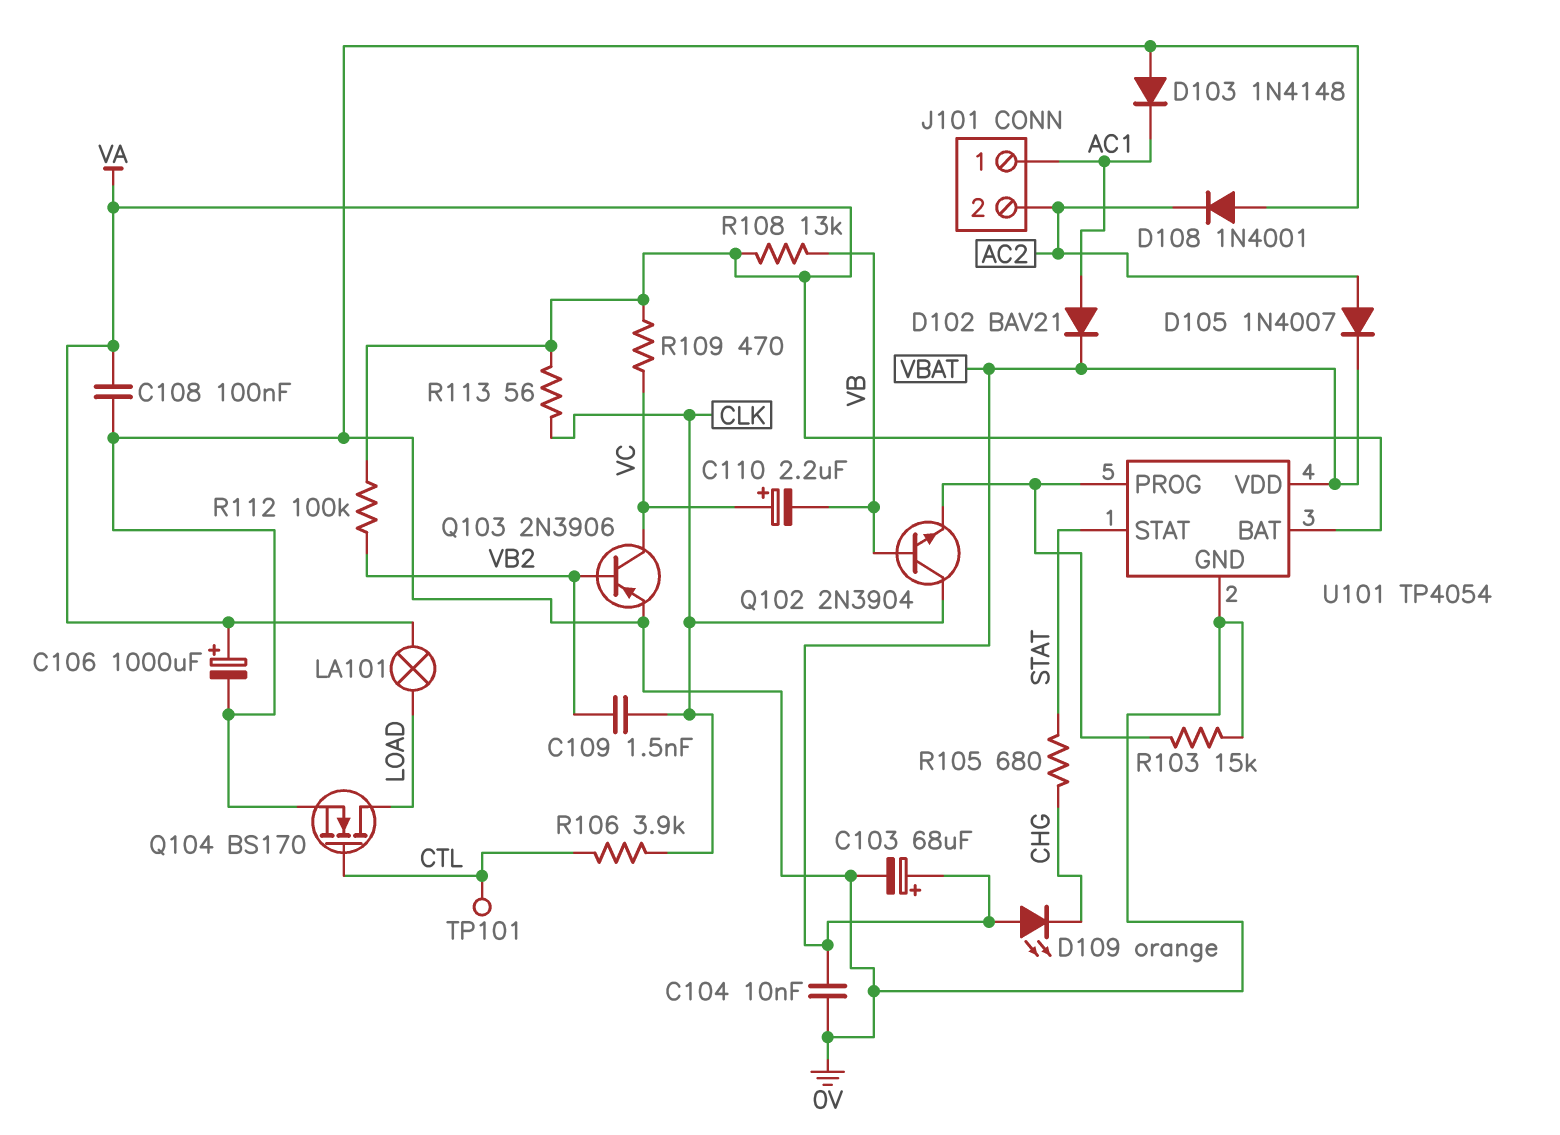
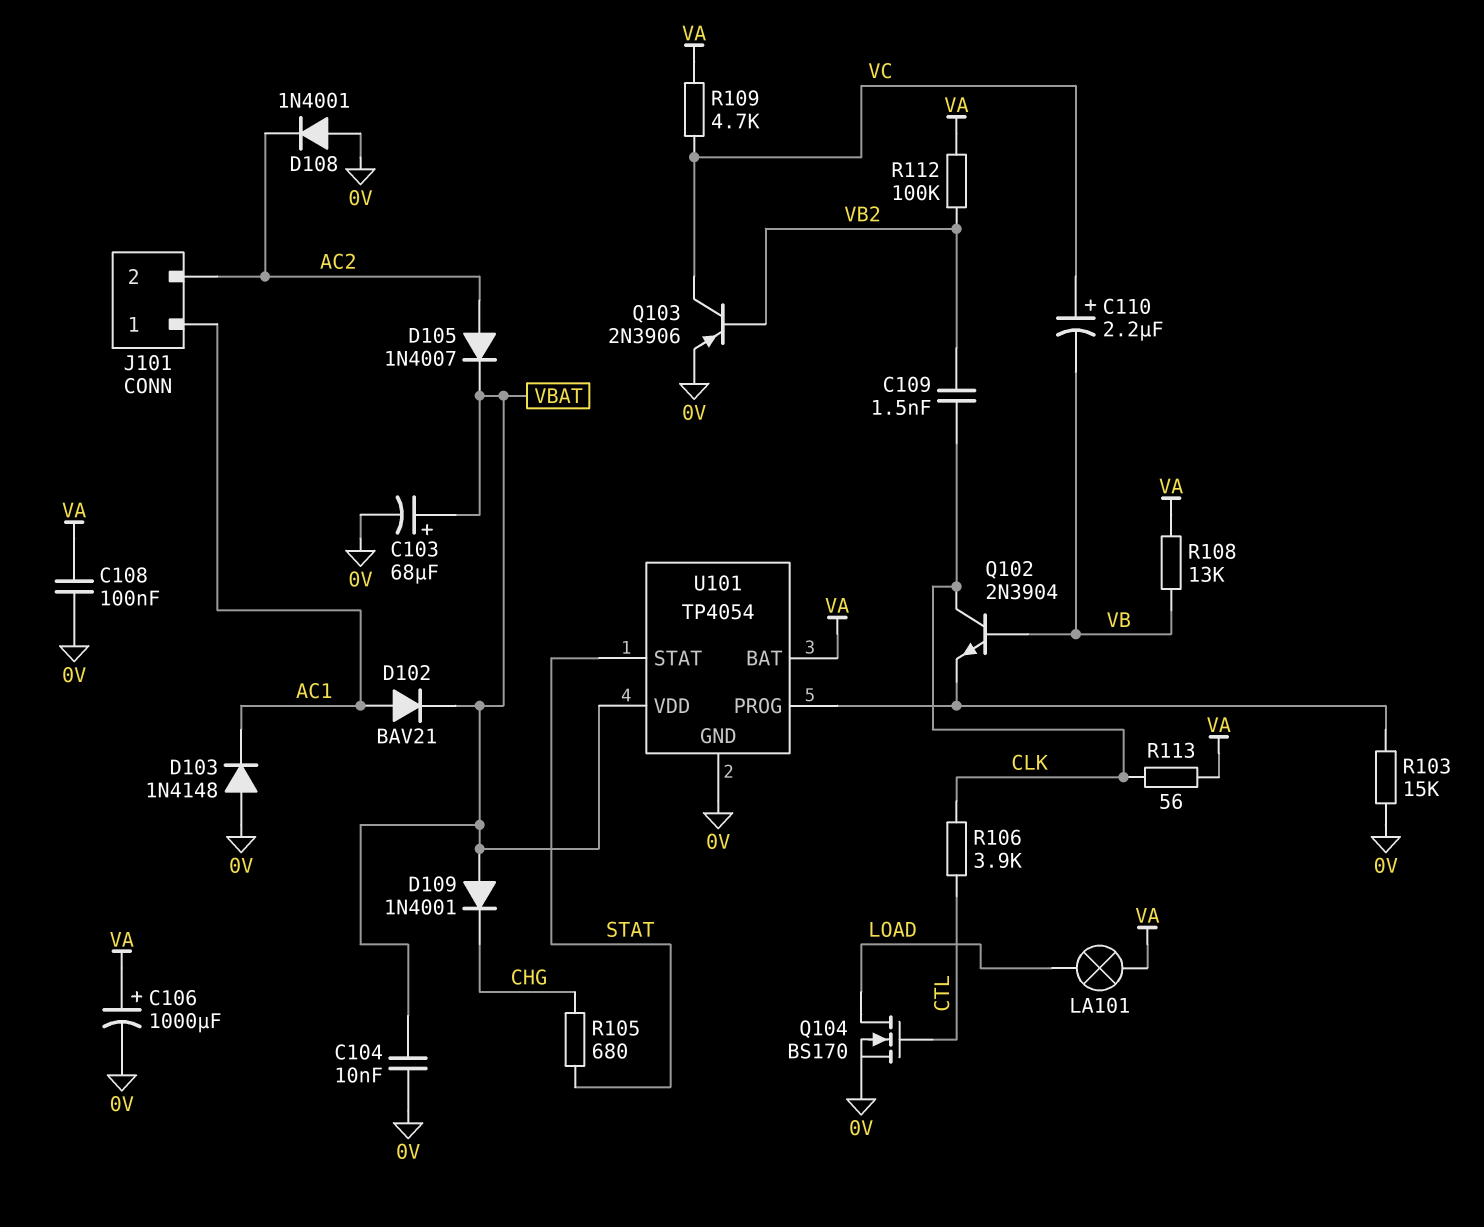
D109: LED orange (A VBAT, K CHG) -> diode 1N4001 (A VBAT, K CHG)
R109: 470 (VA, VC) -> 4.7k (VA, VC)
TP101: test point (CTL) -> none

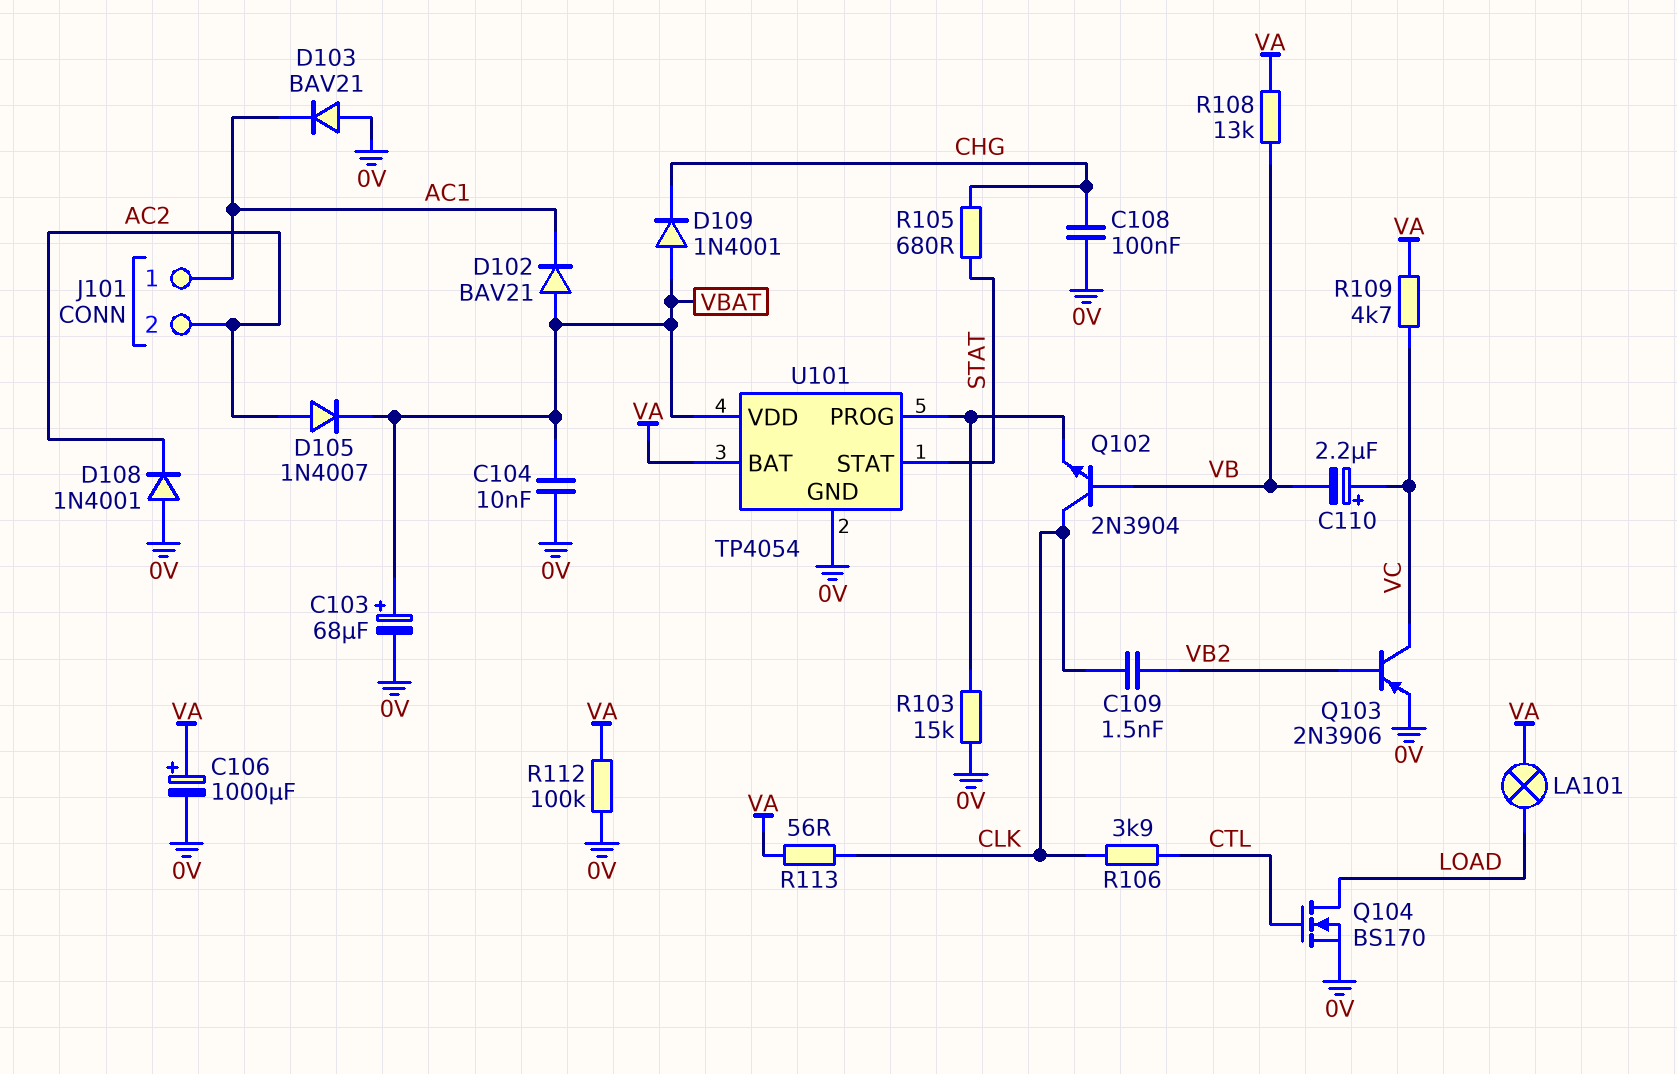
C108: 100nF (0V, VA) -> 100nF (0V, CHG)
D102: diode BAV21 (A AC1, K VBAT) -> diode BAV21 (A VBAT, K AC1)
D103: diode 1N4148 (A 0V, K AC1) -> diode BAV21 (A 0V, K AC1)
R112: 100k (VA, VB2) -> 100k (0V, VA)

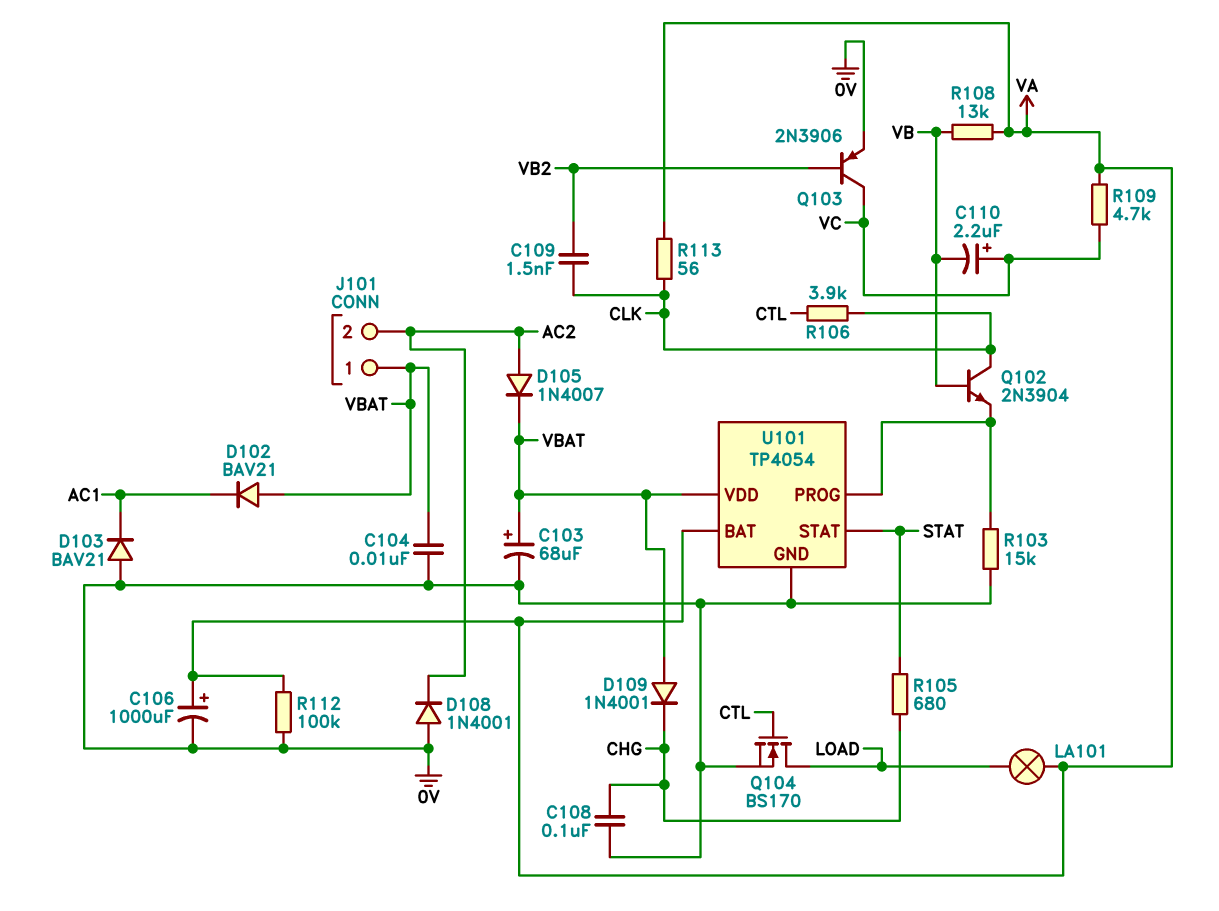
J101 pin 1: AC1 -> VBAT

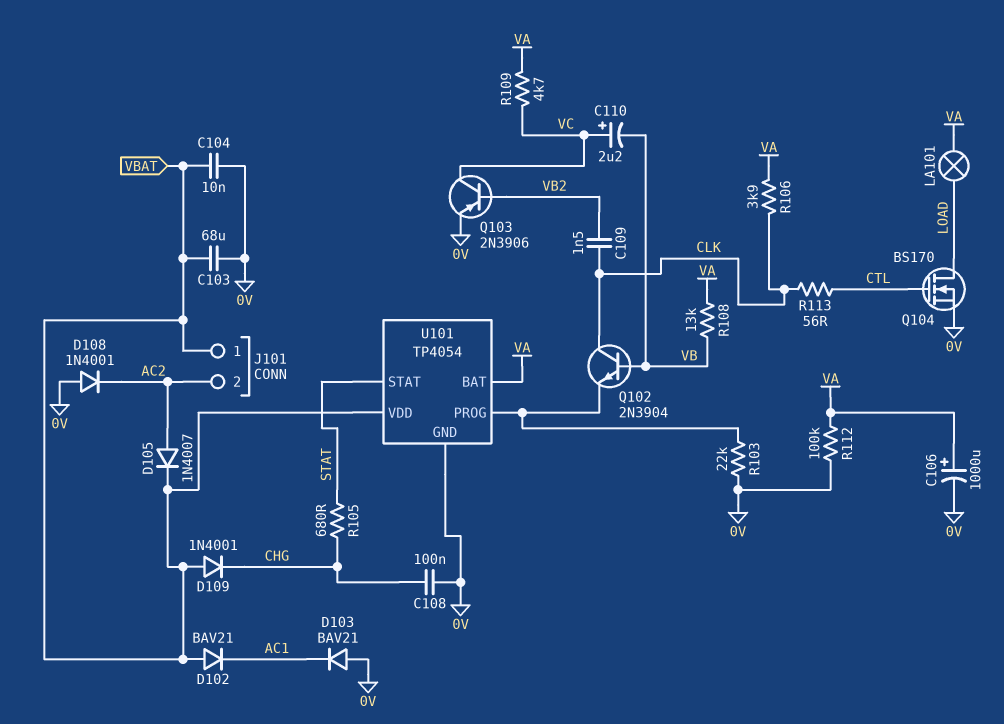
C103: 68uF (plus VBAT, minus 0V) -> 68uF (0V, VBAT)
R103: 15k (0V, U101/PROG) -> 22k (0V, U101/PROG)
R106: 3.9k (CLK, CTL) -> 3.9k (CLK, VA)
R113: 56 (CLK, VA) -> 56 (CLK, CTL)

